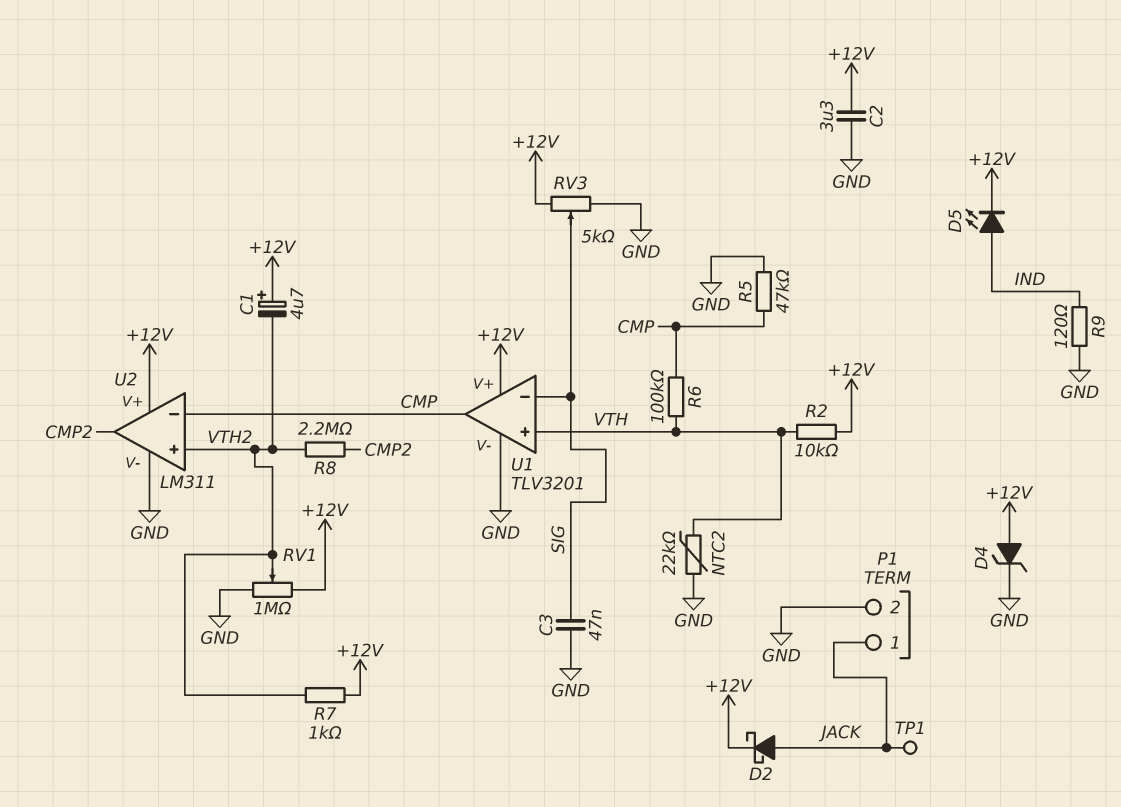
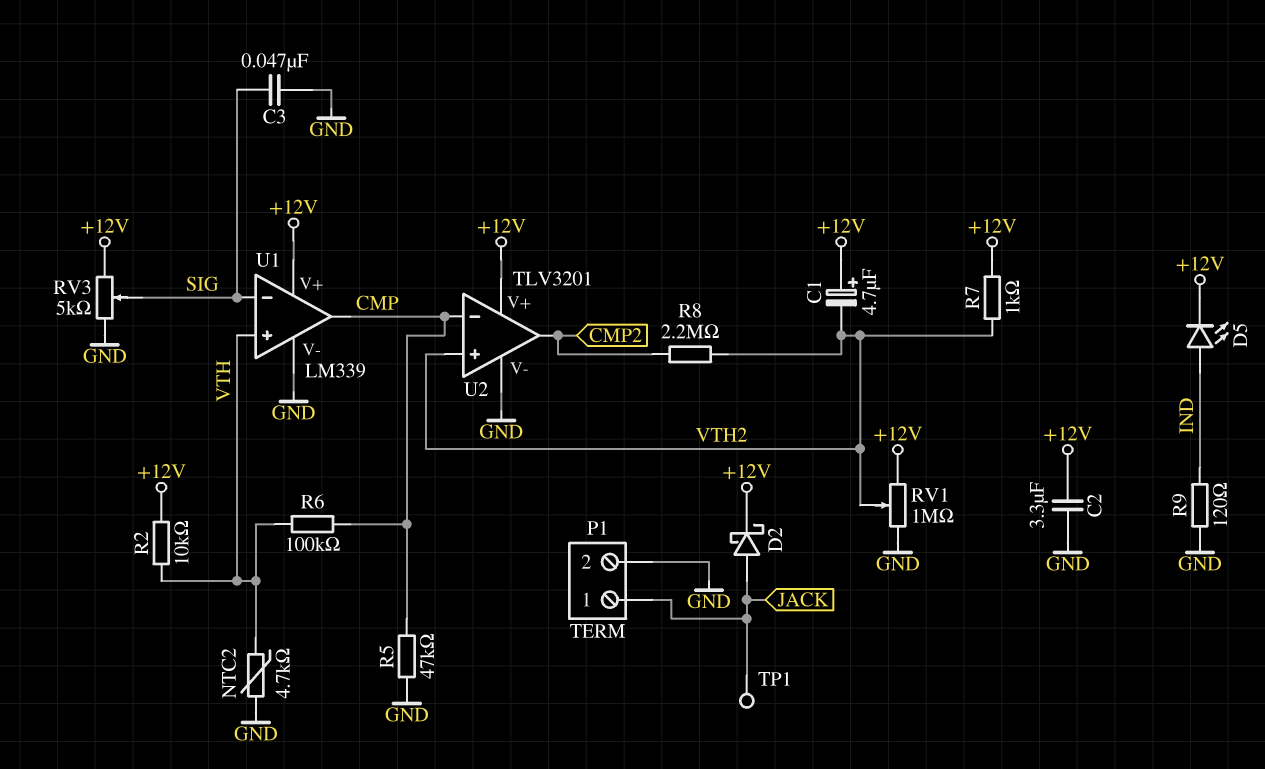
D4: zener (A +12V, K GND) -> none
NTC2: 22k (GND, VTH) -> 4.7k (GND, VTH)
U1: TLV3201 -> LM339
U2: LM311 -> TLV3201

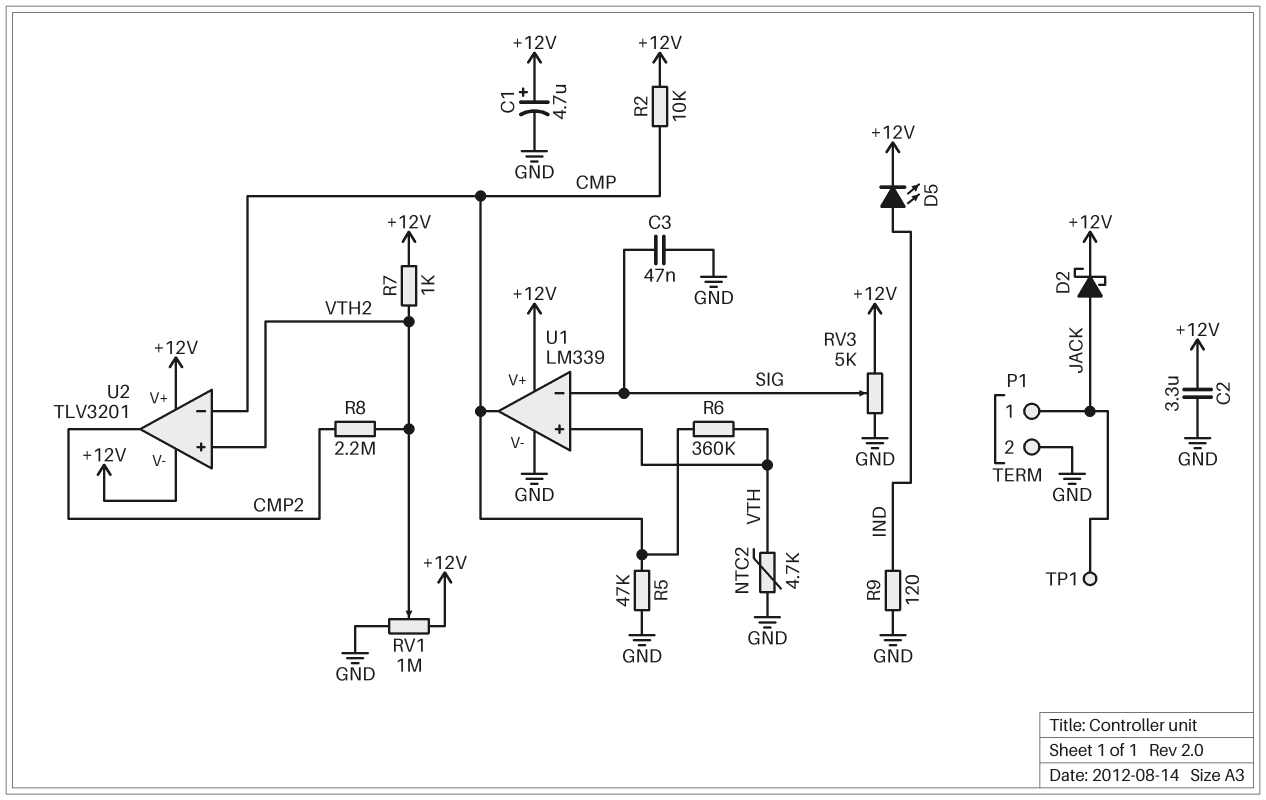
C1: 4.7uF (plus +12V, minus VTH2) -> 4.7uF (plus +12V, minus GND)
R2: 10k (+12V, VTH) -> 10k (+12V, CMP)
R6: 100k (CMP, VTH) -> 360k (CMP, VTH)
U2 pin V-: GND -> +12V

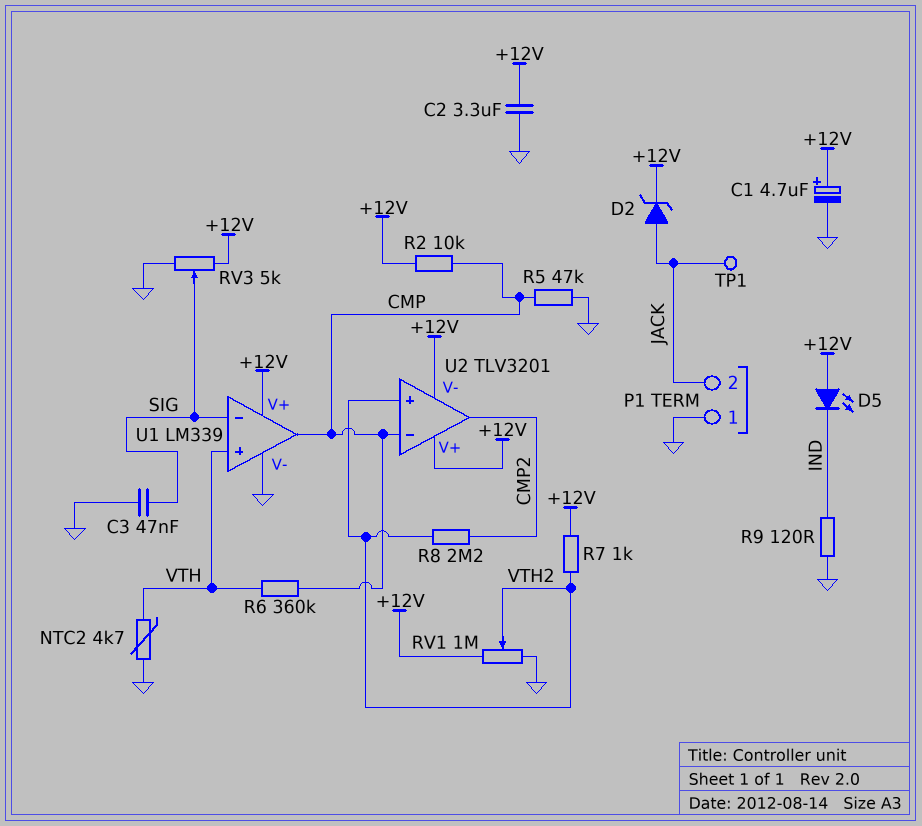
D2: schottky (A JACK, K +12V) -> zener (A JACK, K +12V)
D5: LED (A IND, K +12V) -> LED (A +12V, K IND)
P1 pin 1: JACK -> GND
P1 pin 2: GND -> JACK

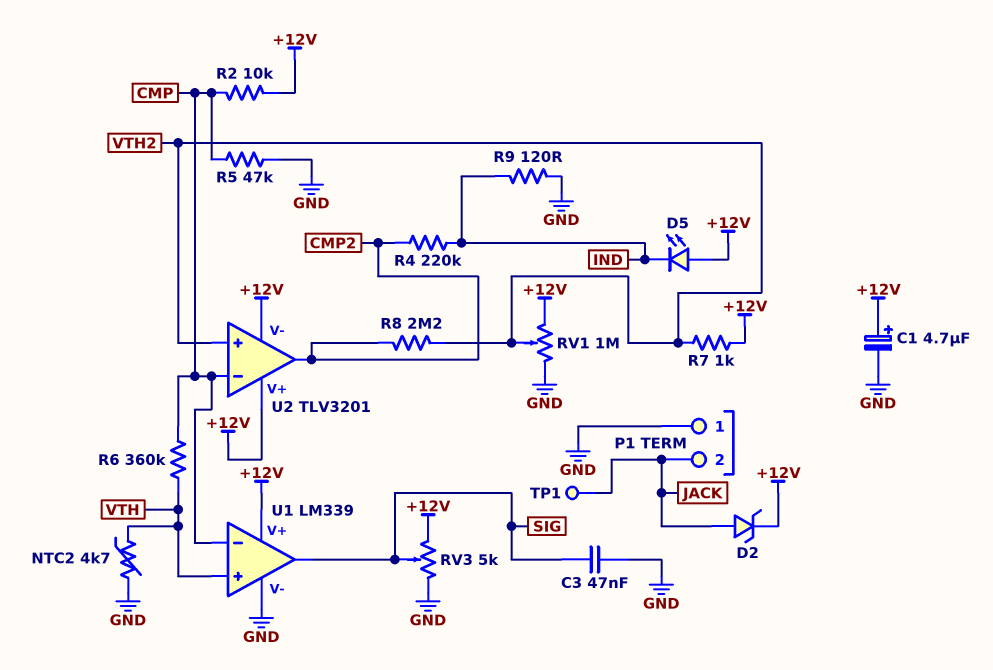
C2: 3.3uF (+12V, GND) -> none
R4: none -> 220k (CMP2, IND)
U1 pin in-: SIG -> CMP
U1 pin out: CMP -> SIG

